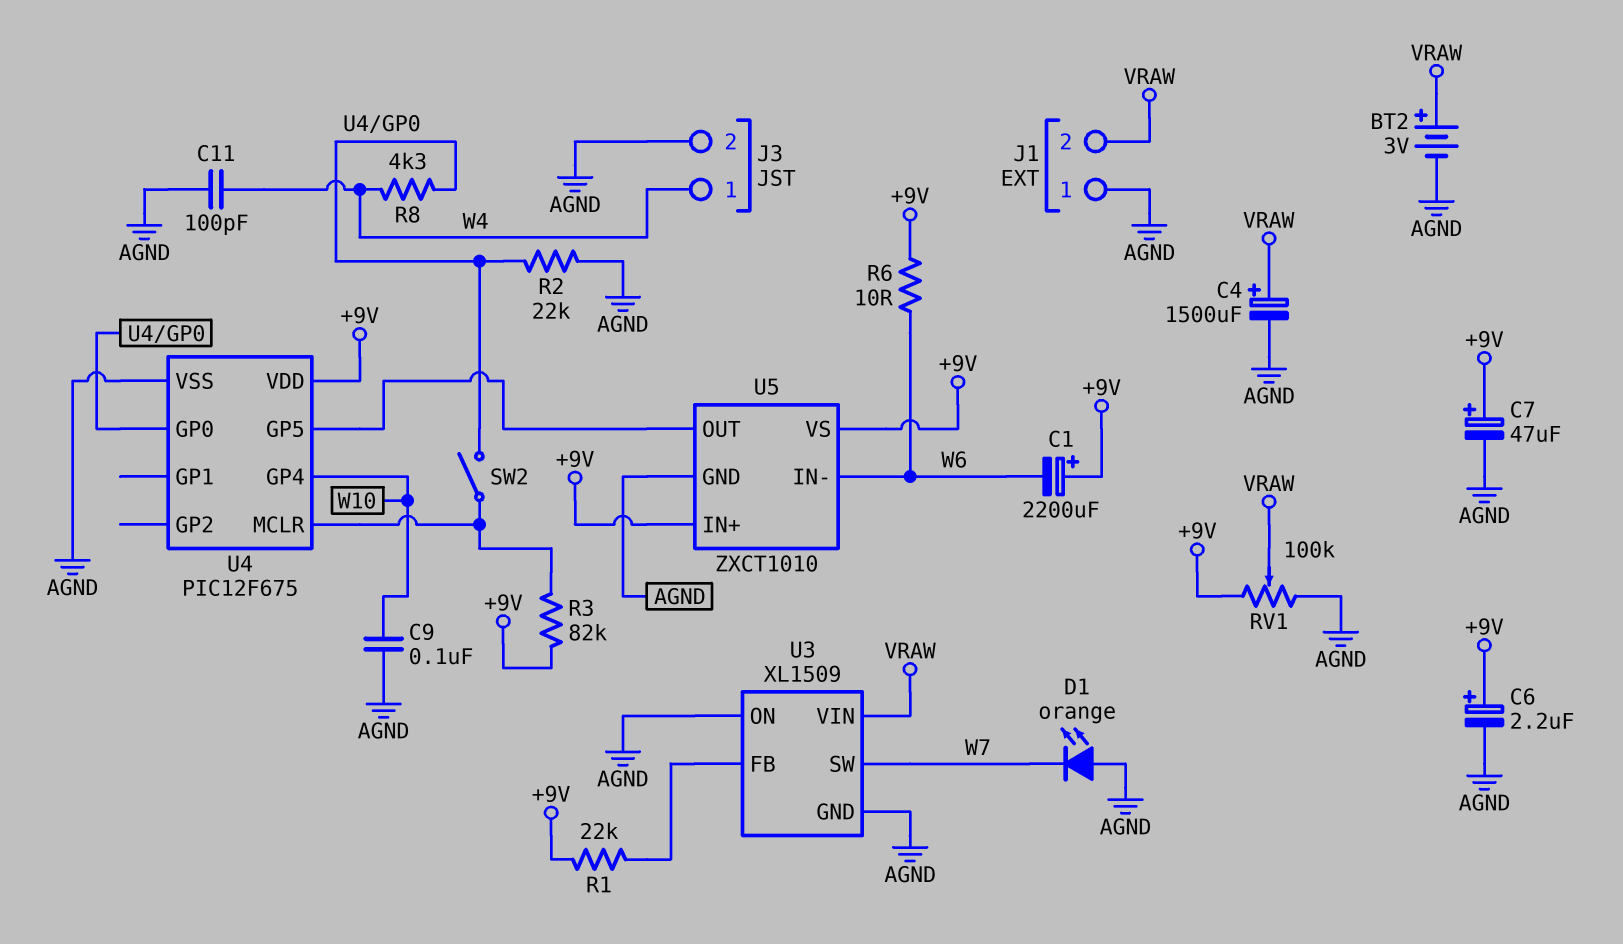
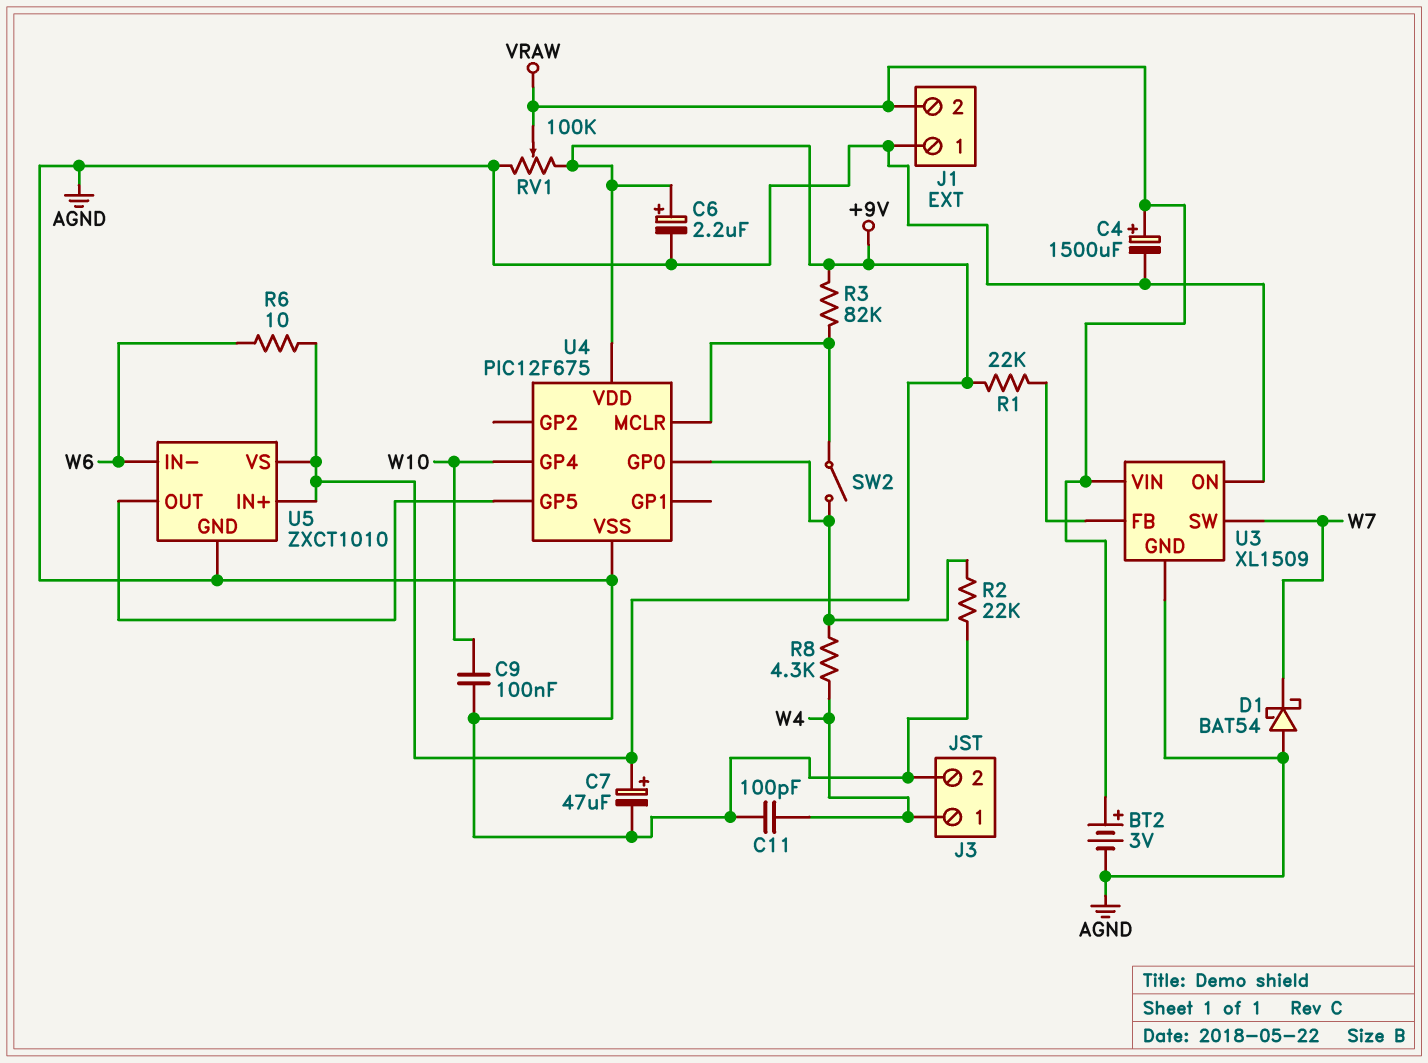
C1: 2200uF (plus +9V, minus W6) -> none
D1: LED orange (A AGND, K W7) -> schottky BAT54 (A AGND, K W7)

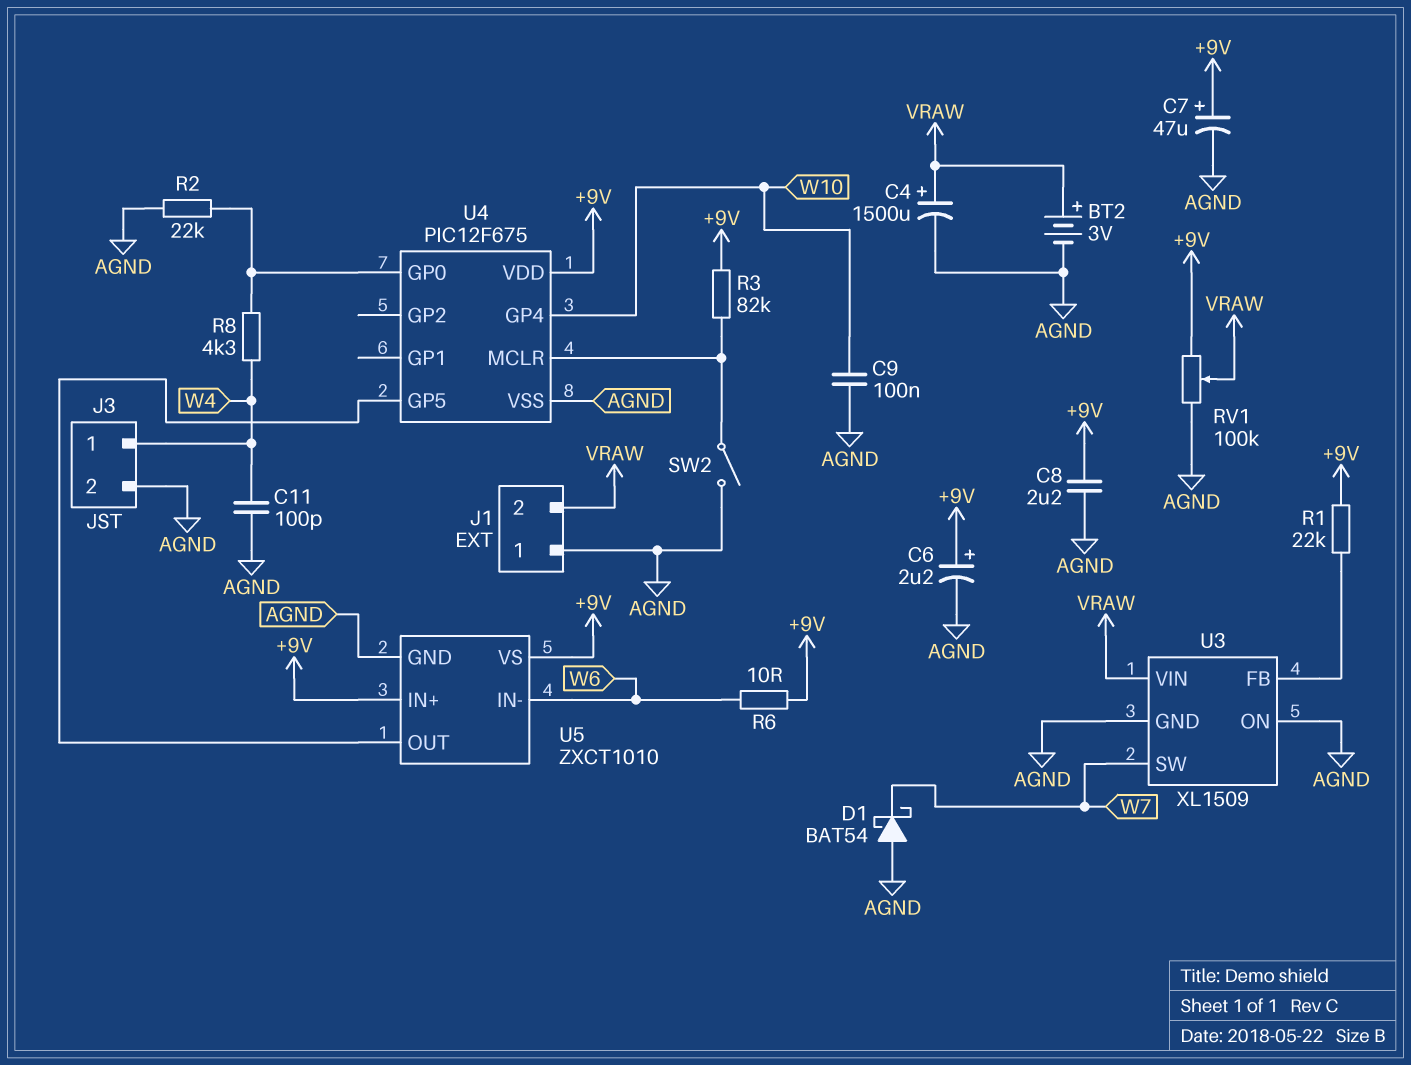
C8: none -> 2.2uF (+9V, AGND)
SW2: switch (U4/GP0, U4/MCLR) -> switch (AGND, U4/MCLR)

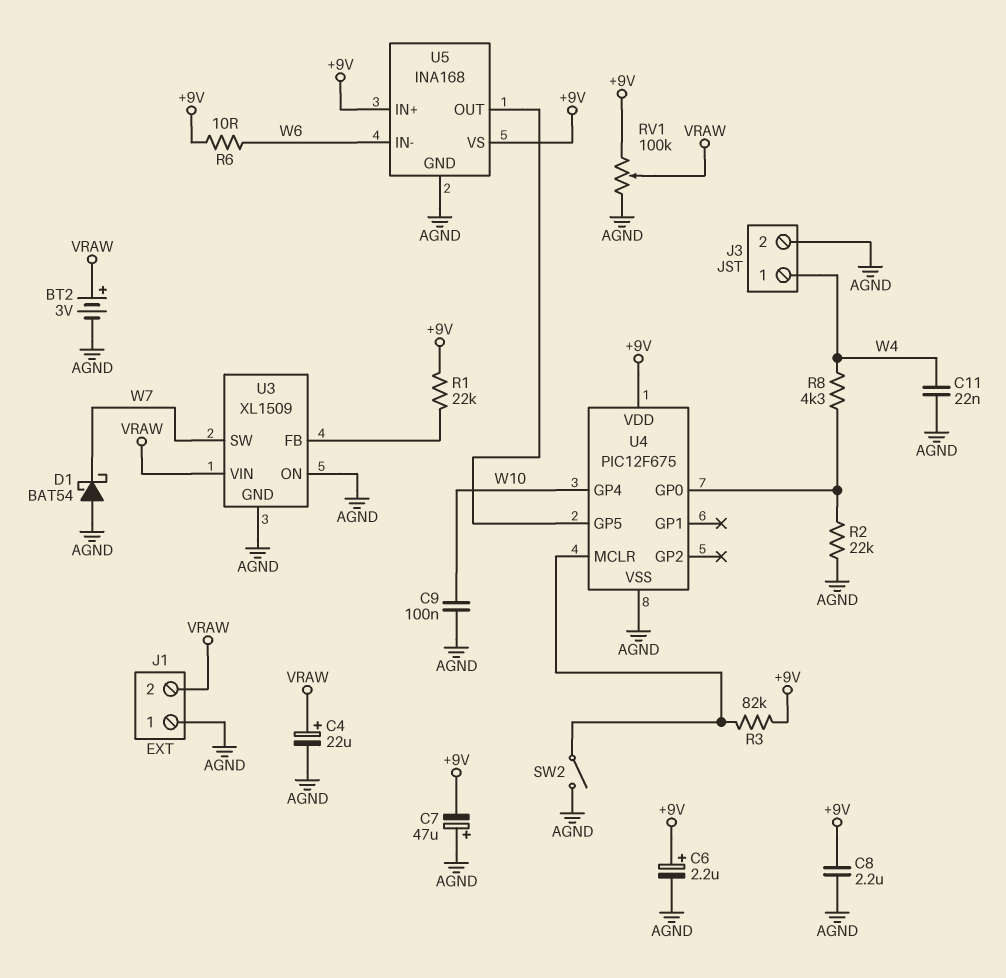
C4: 1500uF (plus VRAW, minus AGND) -> 22uF (plus VRAW, minus AGND)
C7: 47uF (plus +9V, minus AGND) -> 47uF (plus AGND, minus +9V)
C11: 100pF (AGND, W4) -> 22nF (AGND, W4)
U5: ZXCT1010 -> INA168

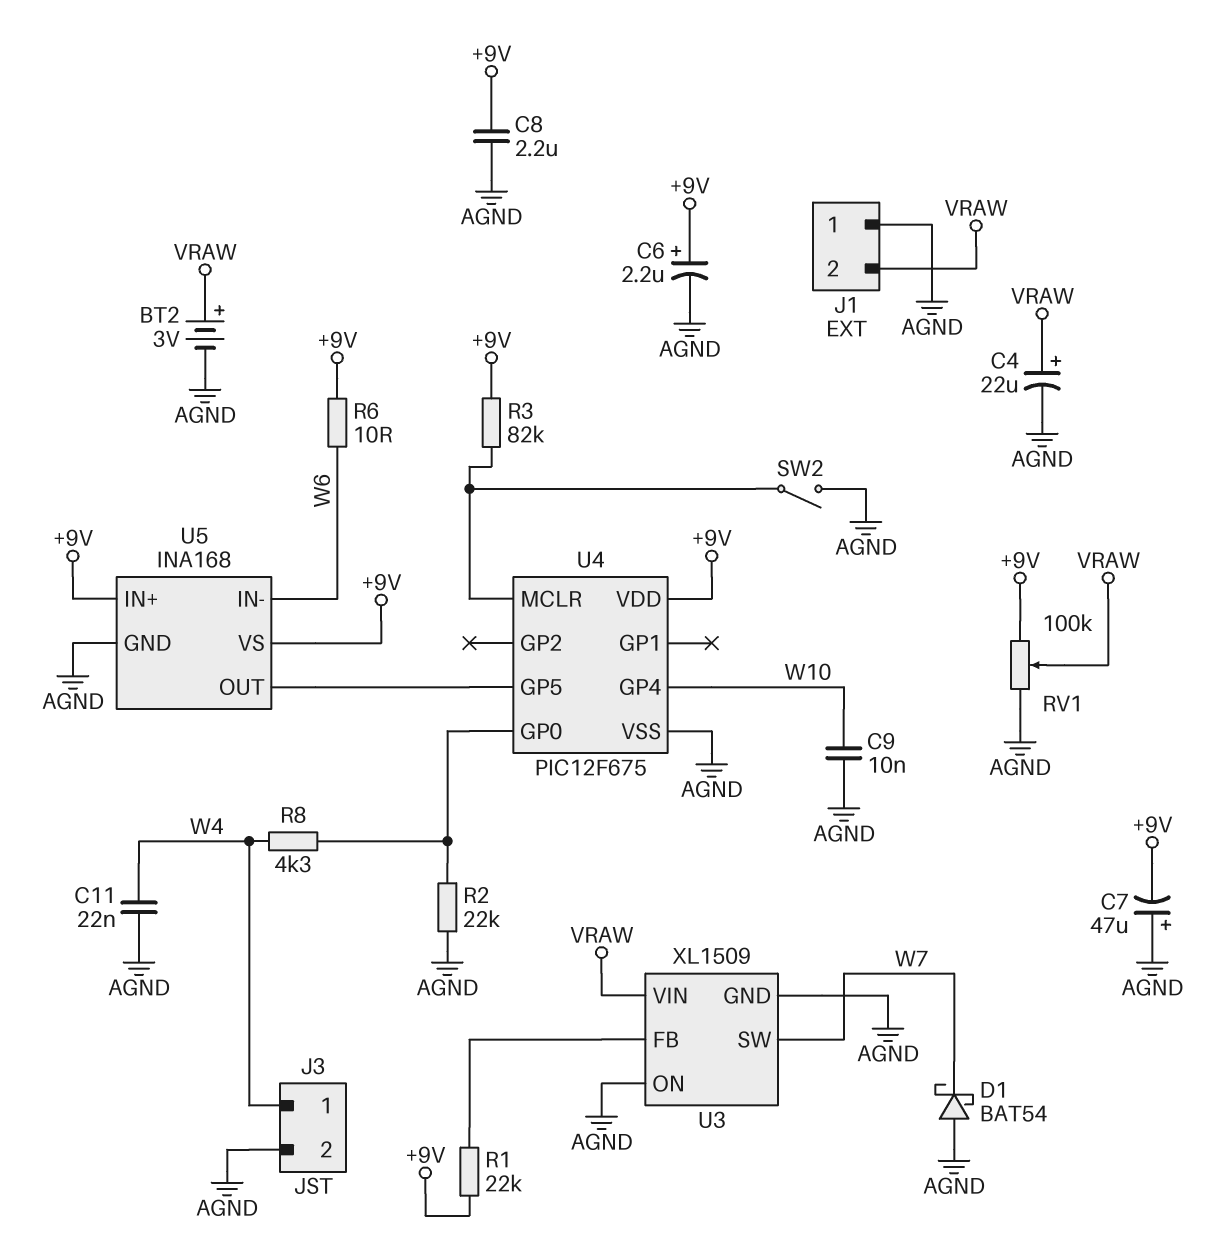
C9: 100nF (AGND, W10) -> 10nF (AGND, W10)

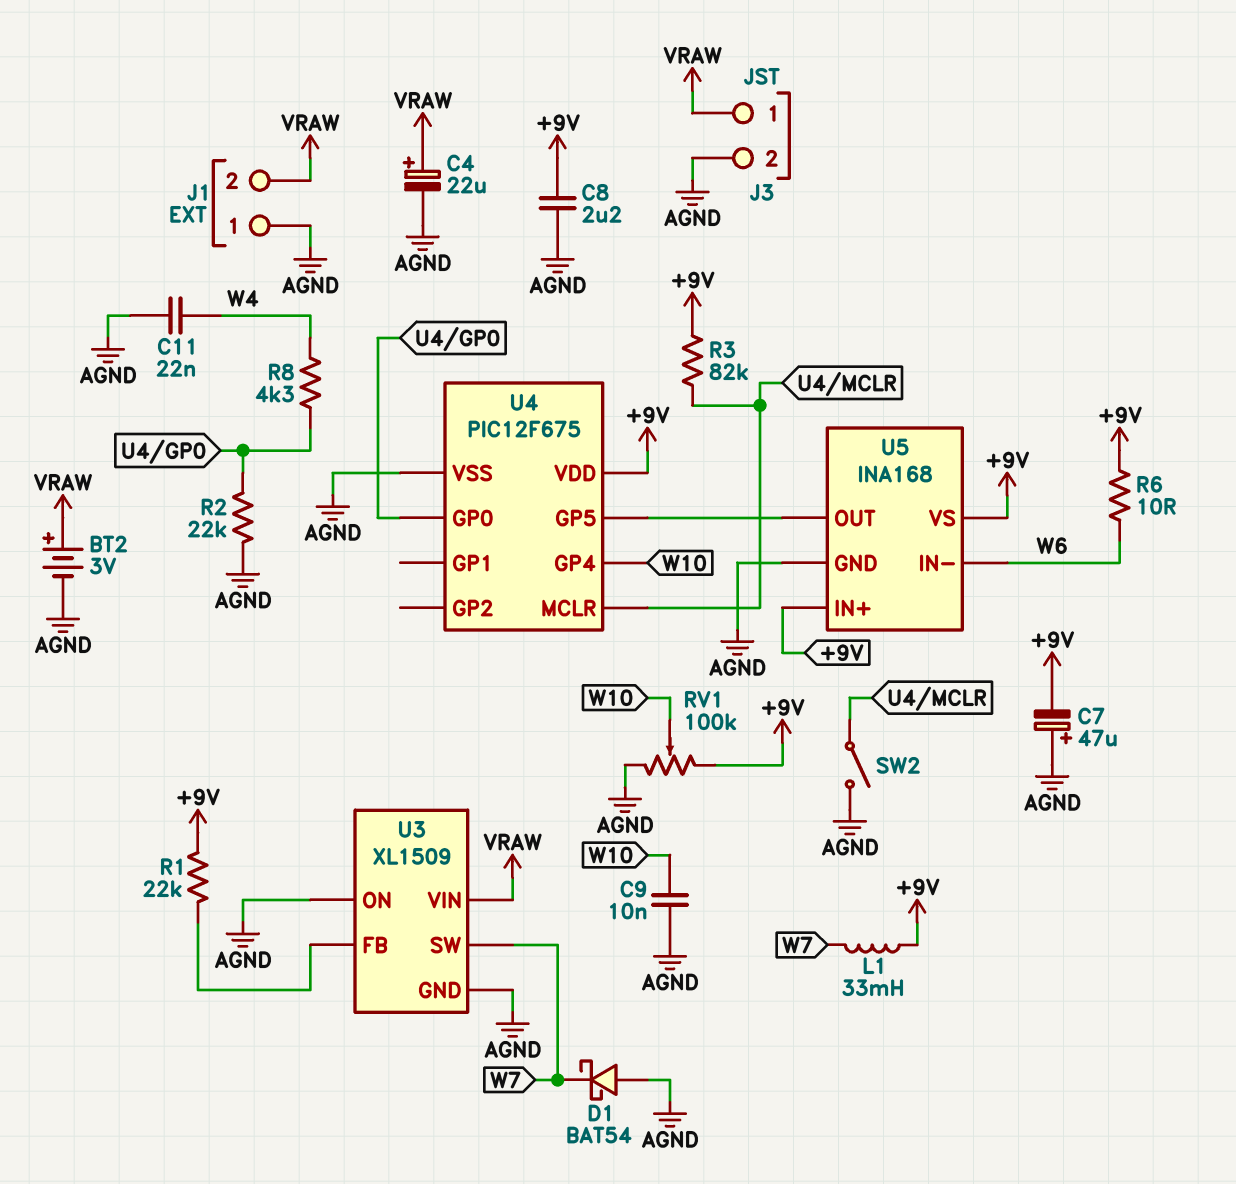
C6: 2.2uF (plus +9V, minus AGND) -> none
J3 pin 1: W4 -> VRAW
L1: none -> 33mH (+9V, W7)
RV1: 100k (+9V, AGND, wiper VRAW) -> 100k (+9V, AGND, wiper W10)

